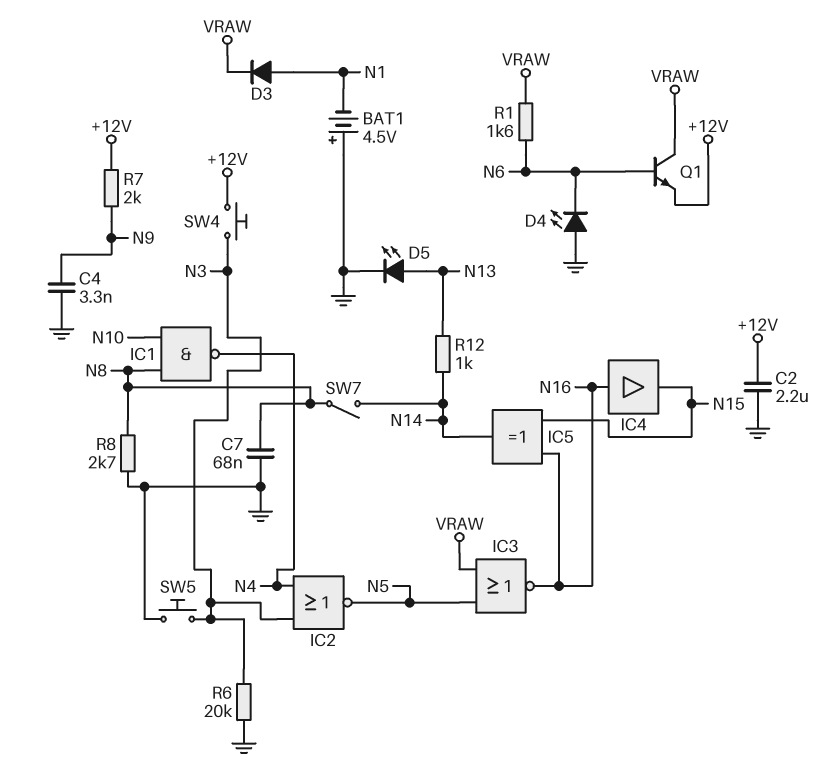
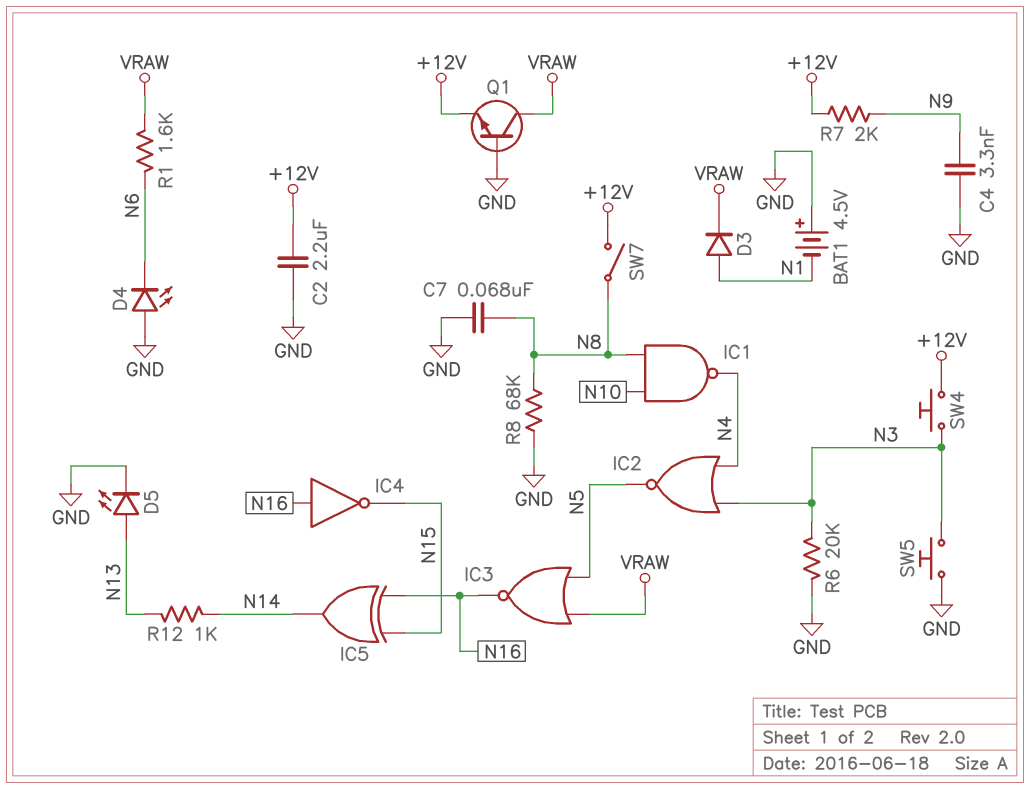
IC4: buffer (in N16, out N15) -> NOT (in N16, out N15)
Q1: NPN (B N6, C VRAW, E +12V) -> NPN (B GND, C VRAW, E +12V)
R8: 2.7k (GND, N8) -> 68k (GND, N8)
SW7: switch (N8, N14) -> switch (+12V, N8)

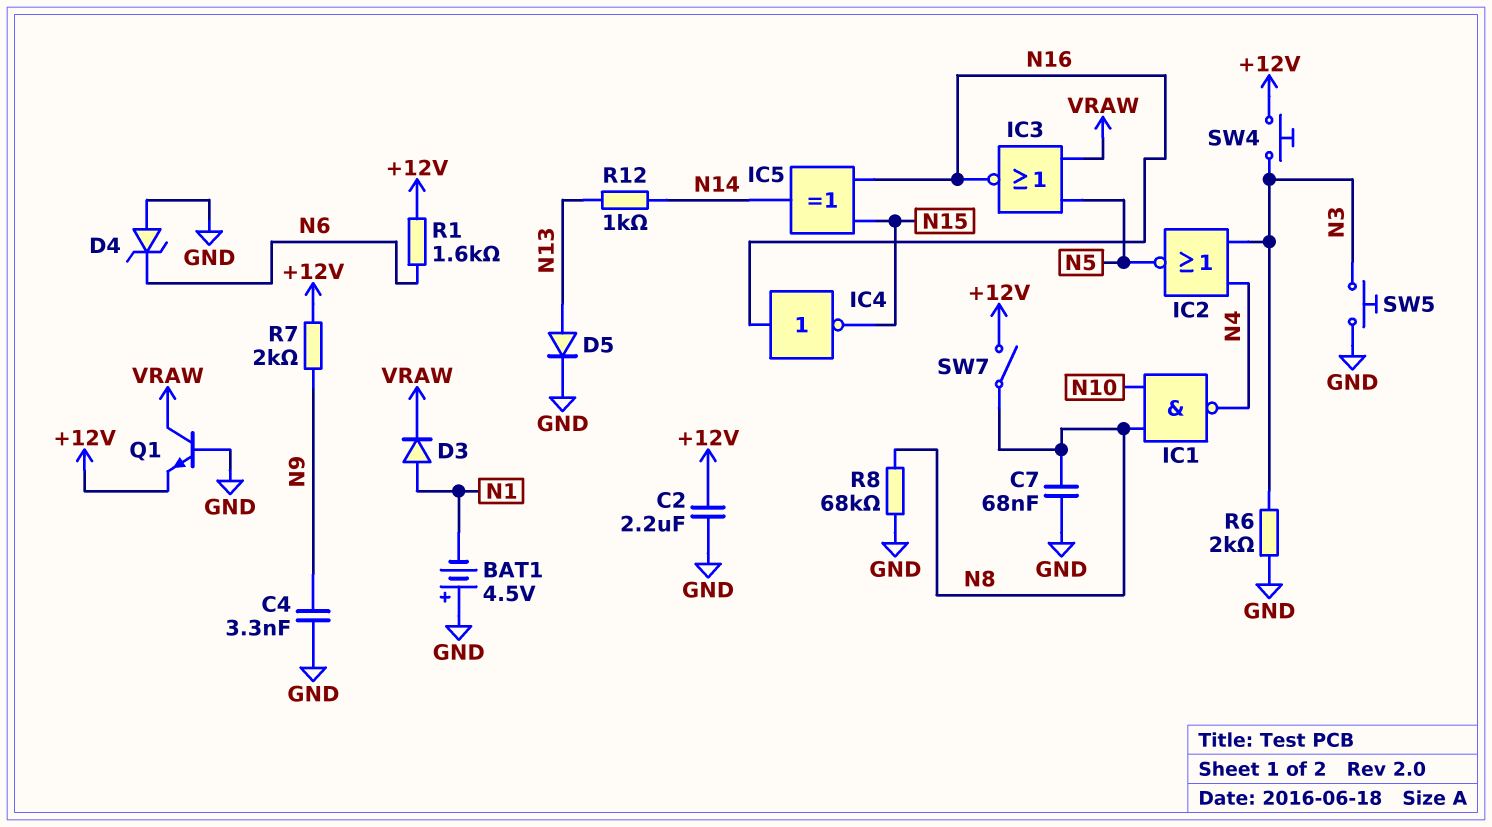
D4: LED (A GND, K N6) -> zener (A GND, K N6)
D5: LED (A N13, K GND) -> diode (A N13, K GND)
R1: 1.6k (N6, VRAW) -> 1.6k (+12V, N6)
R6: 20k (GND, N3) -> 2k (GND, N3)

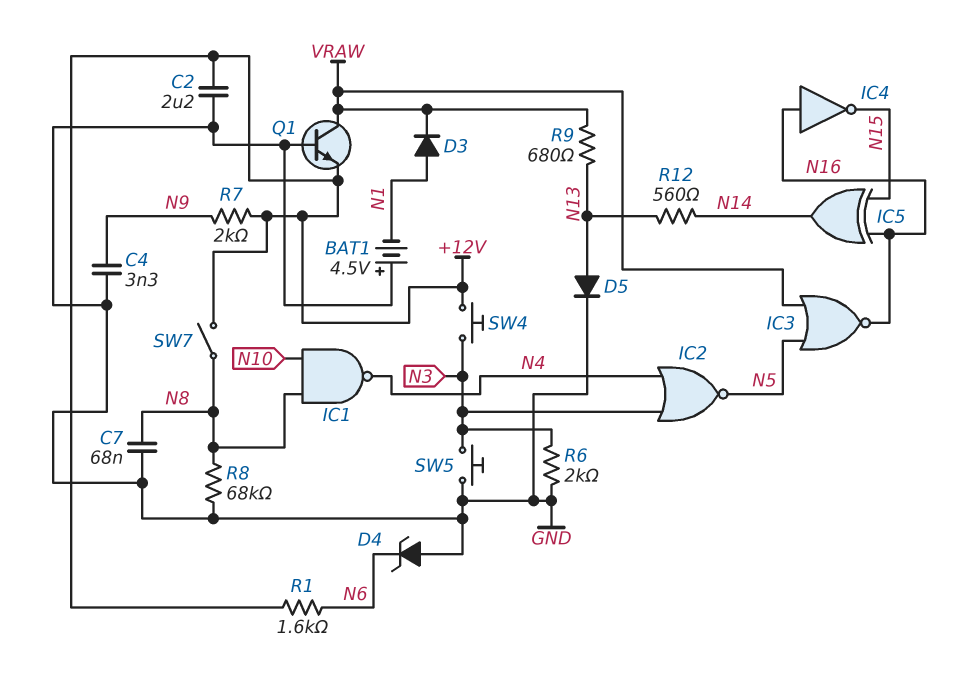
R9: none -> 680 (N13, VRAW)
R12: 1k (N13, N14) -> 560 (N13, N14)

